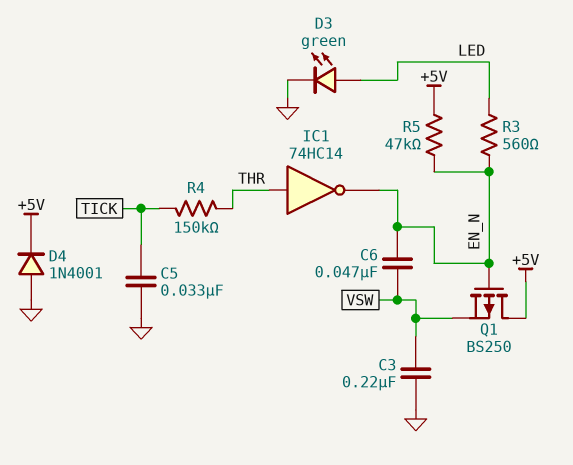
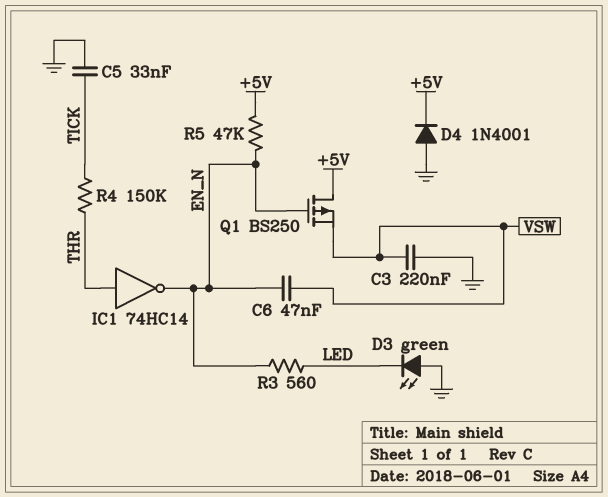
D3: LED green (A LED, K GND) -> LED green (A GND, K LED)

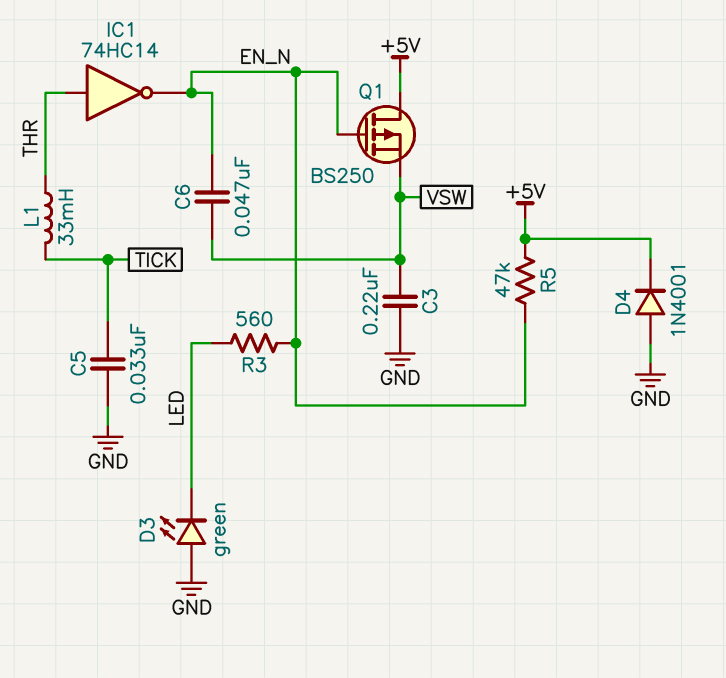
L1: none -> 33mH (THR, TICK)
R4: 150k (THR, TICK) -> none

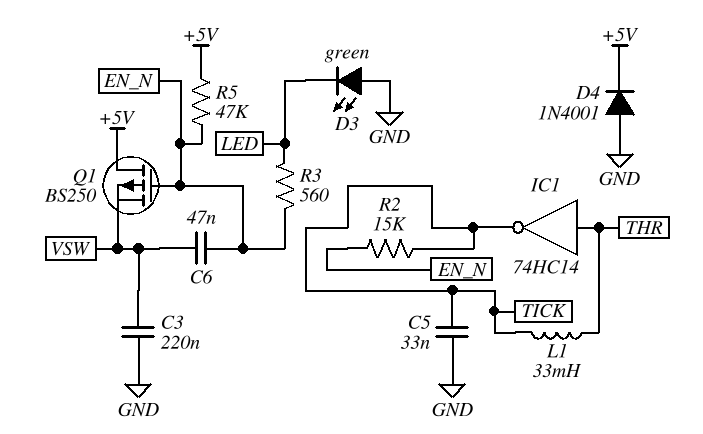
IC1: NOT 74HC14 (in THR, out EN_N) -> NOT 74HC14 (in THR, out TICK)
R2: none -> 15k (EN_N, TICK)

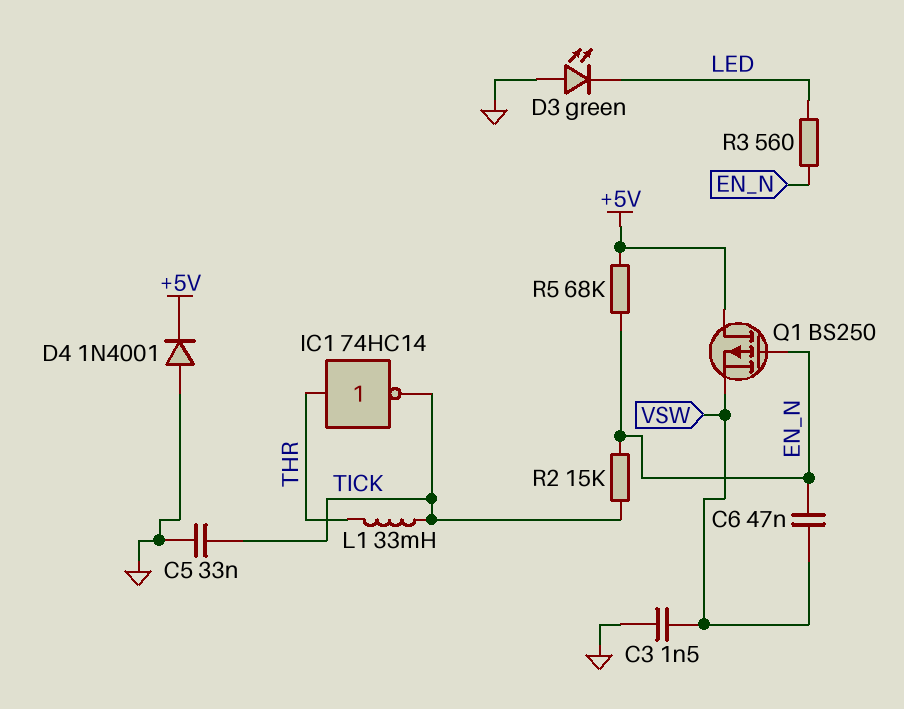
C3: 220nF (GND, VSW) -> 1.5nF (GND, VSW)
R5: 47k (+5V, EN_N) -> 68k (+5V, EN_N)

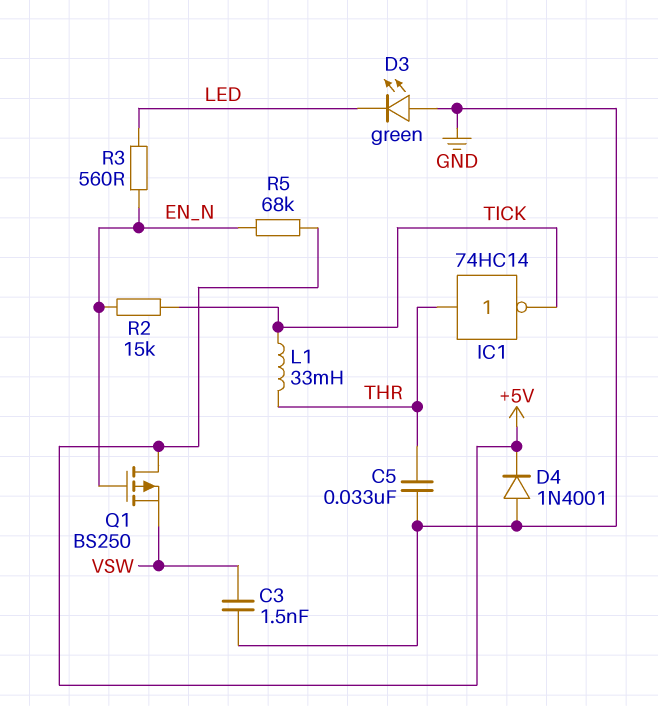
C5: 33nF (GND, TICK) -> 33nF (GND, THR)
C6: 47nF (EN_N, VSW) -> none

